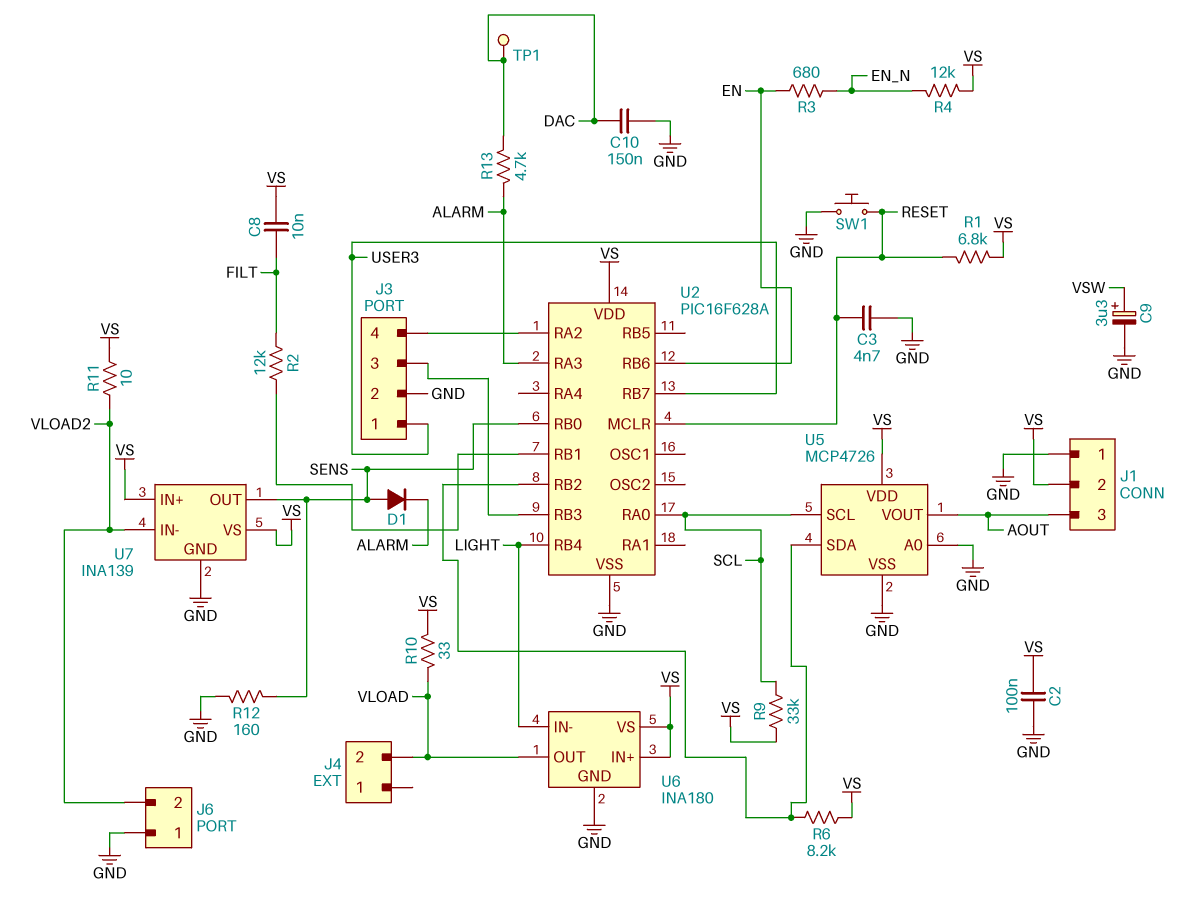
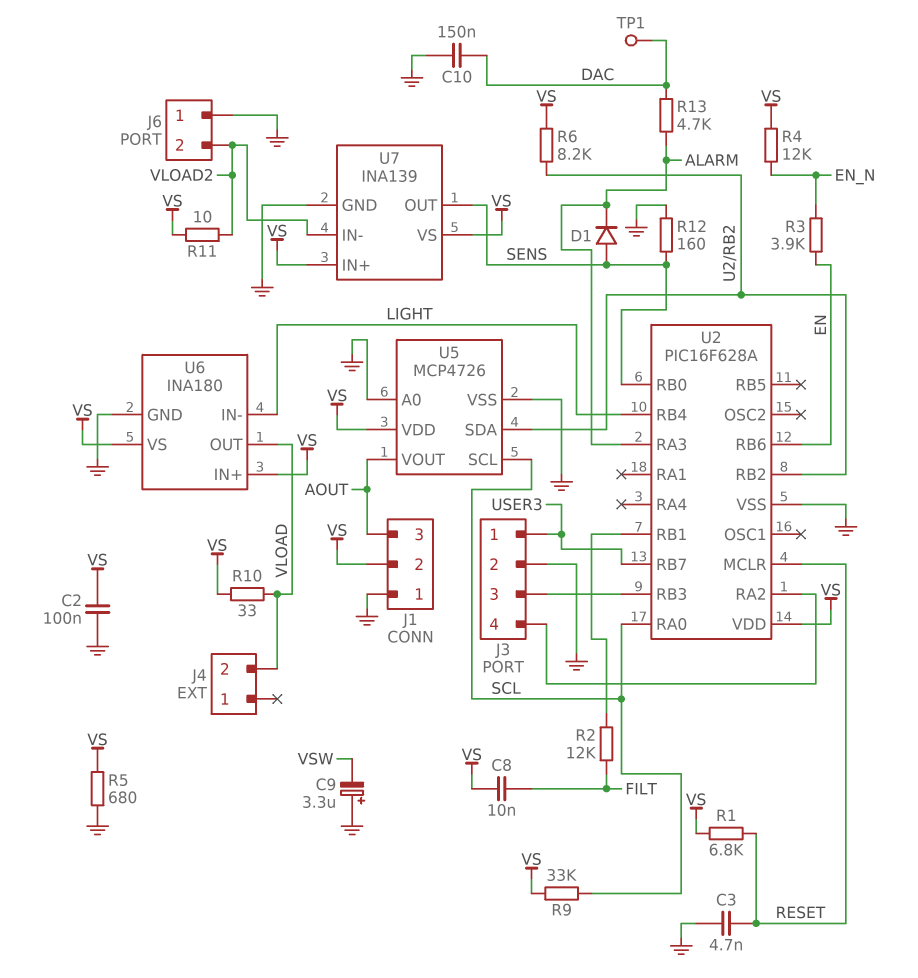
C9: 3.3uF (plus VSW, minus GND) -> 3.3uF (plus GND, minus VSW)
R3: 680 (EN, EN_N) -> 3.9k (EN, EN_N)
R5: none -> 680 (GND, VS)
SW1: button (GND, RESET) -> none

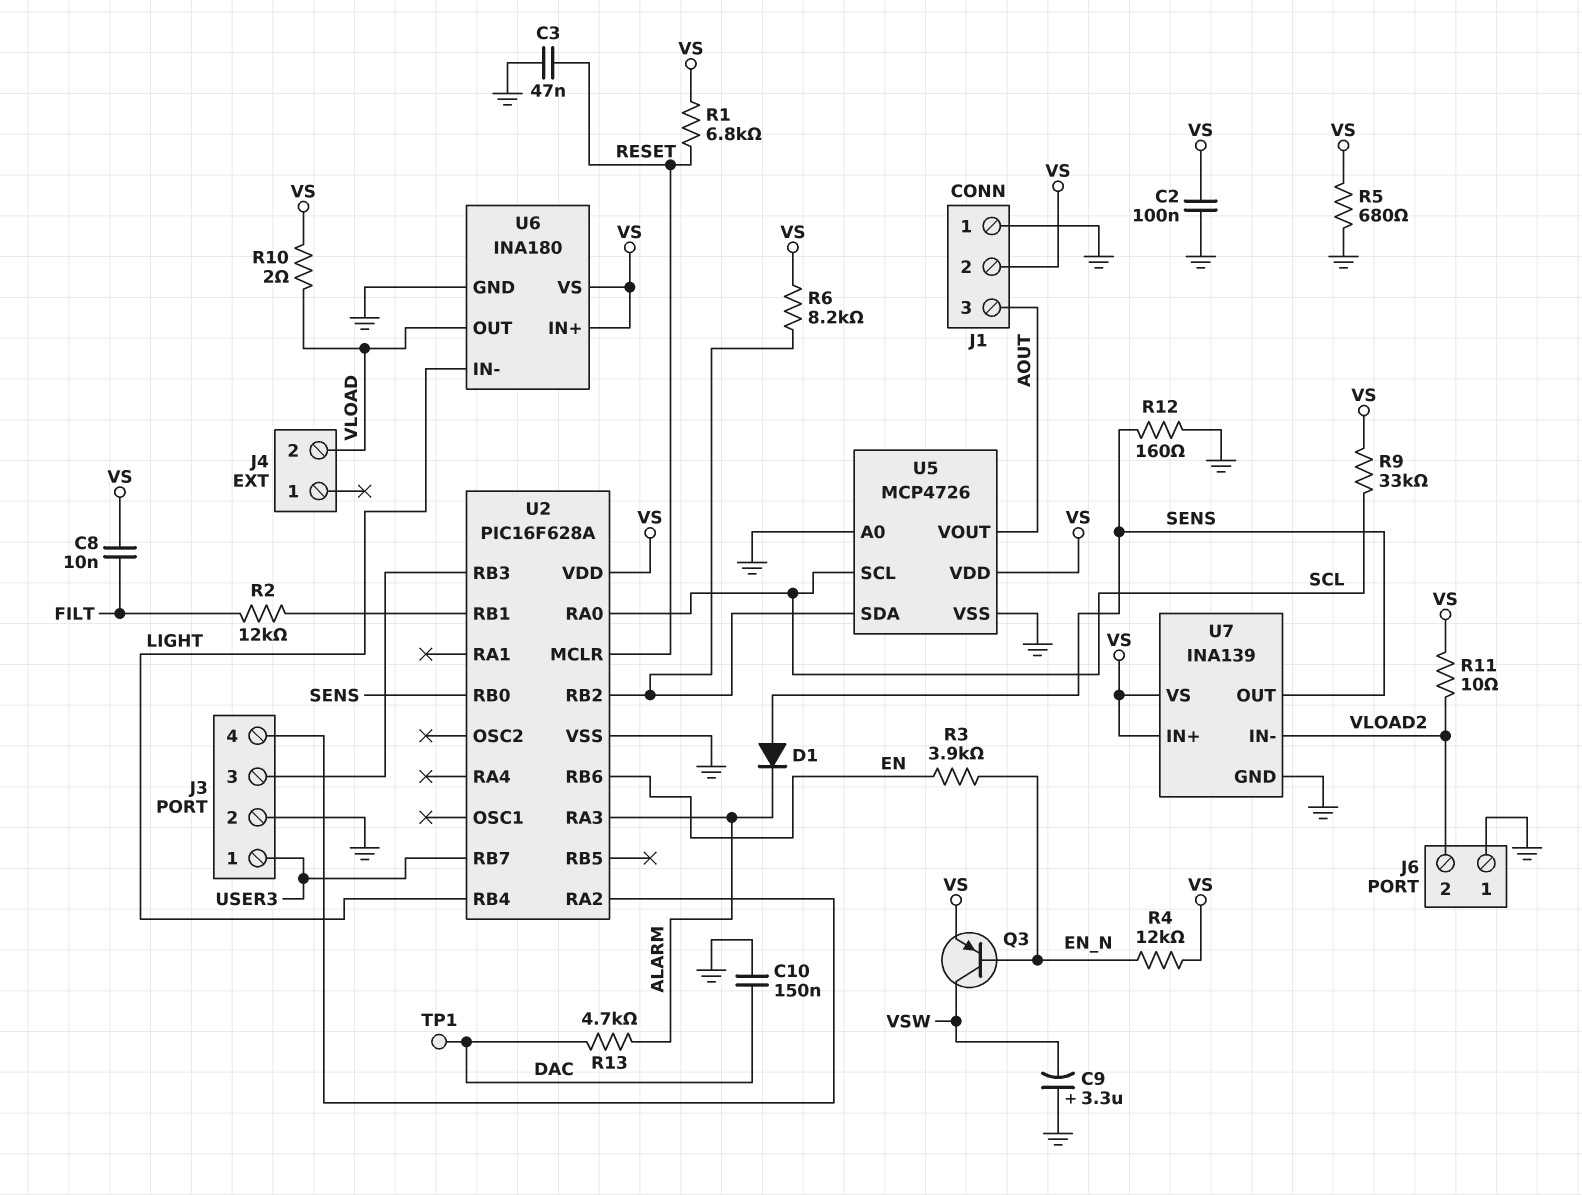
C3: 4.7nF (GND, RESET) -> 47nF (GND, RESET)
Q3: none -> PNP (B EN_N, C VSW, E VS)
R10: 33 (VLOAD, VS) -> 2 (VLOAD, VS)

